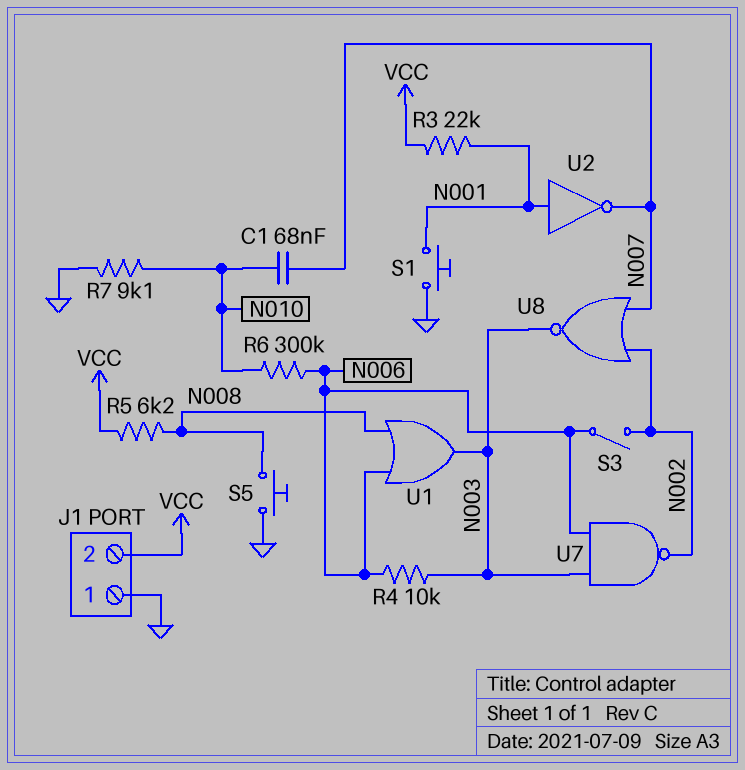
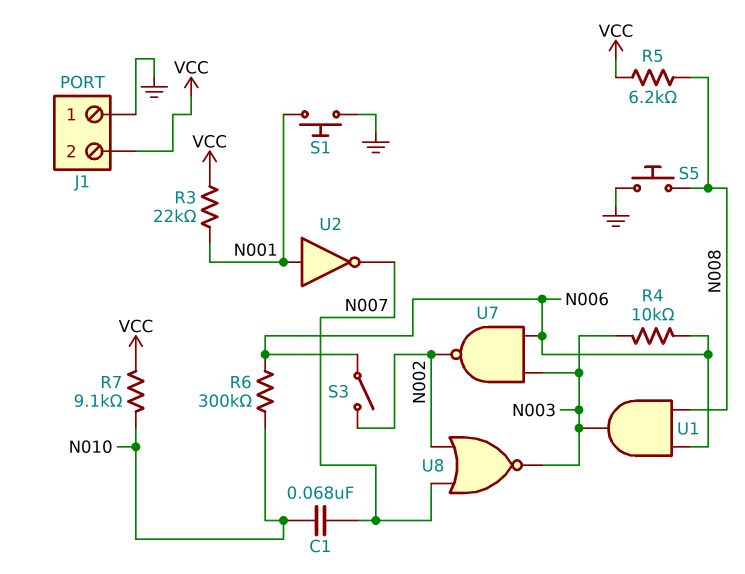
R7: 9.1k (GND, N010) -> 9.1k (N010, VCC)
U1: OR (in N006, in N008, out N003) -> AND (in N006, in N008, out N003)

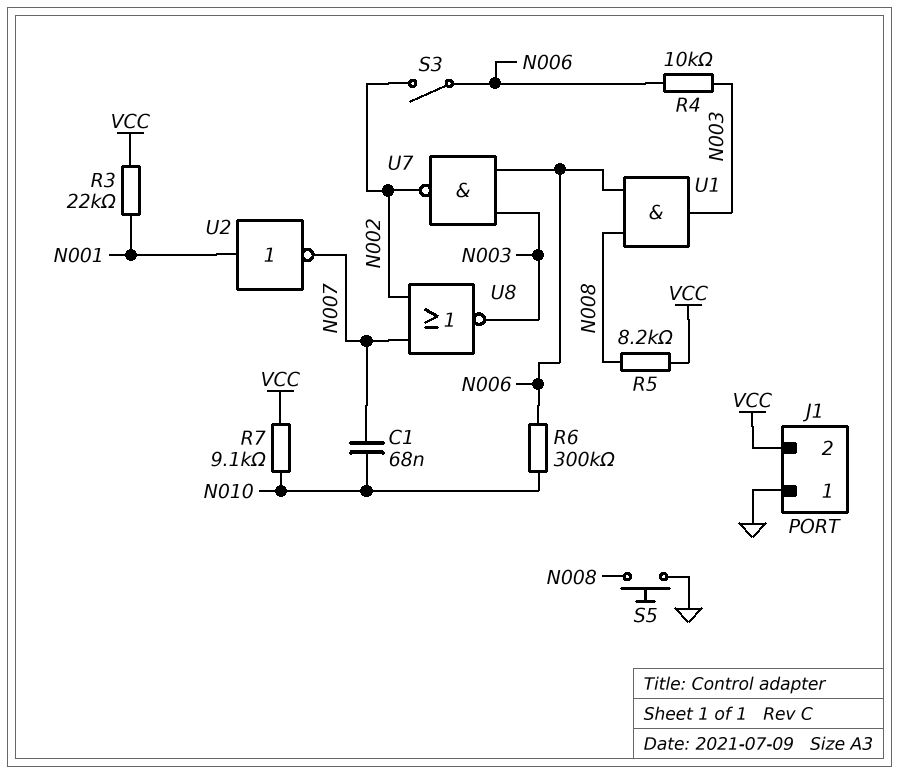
R5: 6.2k (N008, VCC) -> 8.2k (N008, VCC)
S1: button (GND, N001) -> none

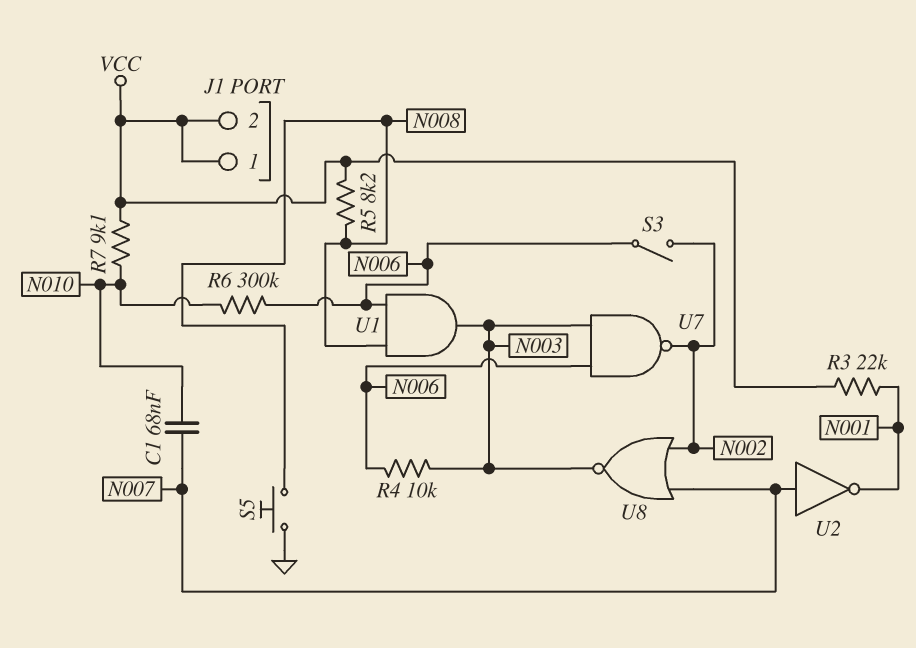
J1 pin 1: GND -> VCC
U2: NOT (in N001, out N007) -> NOT (in N007, out N001)

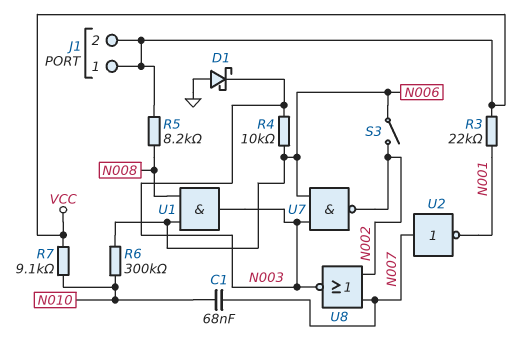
D1: none -> schottky (A GND, K N003)
S5: button (GND, N008) -> none

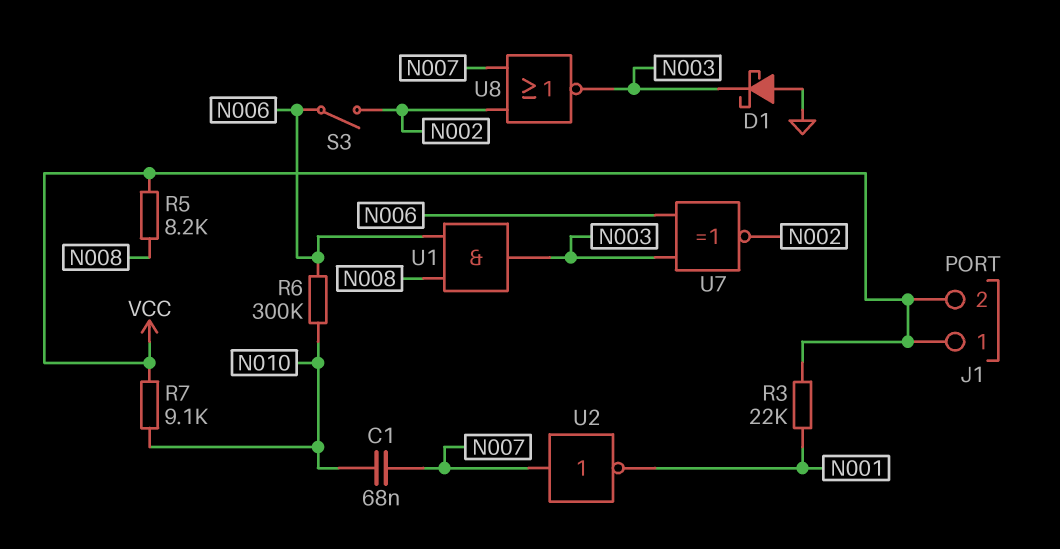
R4: 10k (N003, N006) -> none
U7: NAND (in N003, in N006, out N002) -> XNOR (in N003, in N006, out N002)

